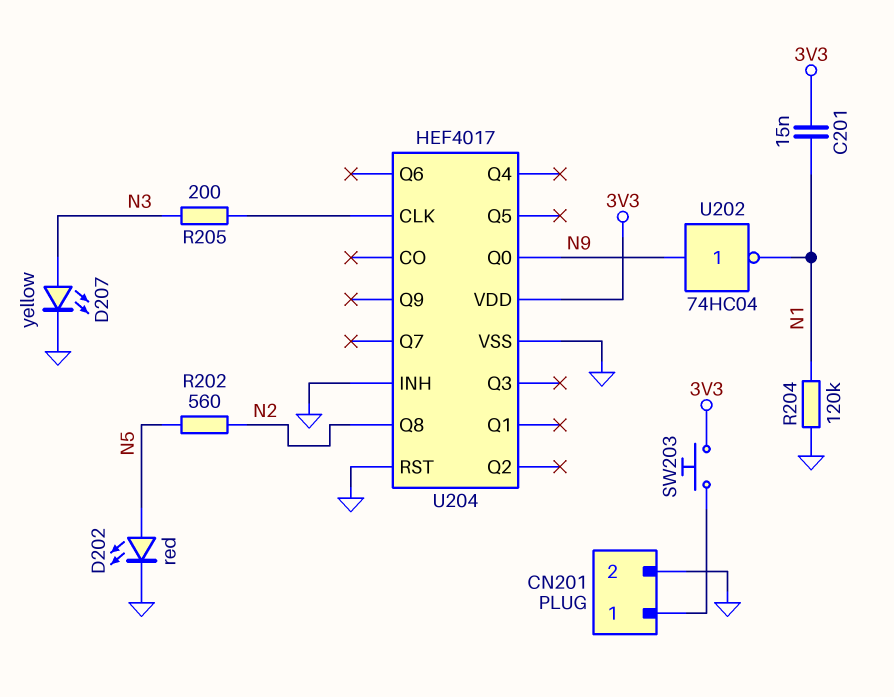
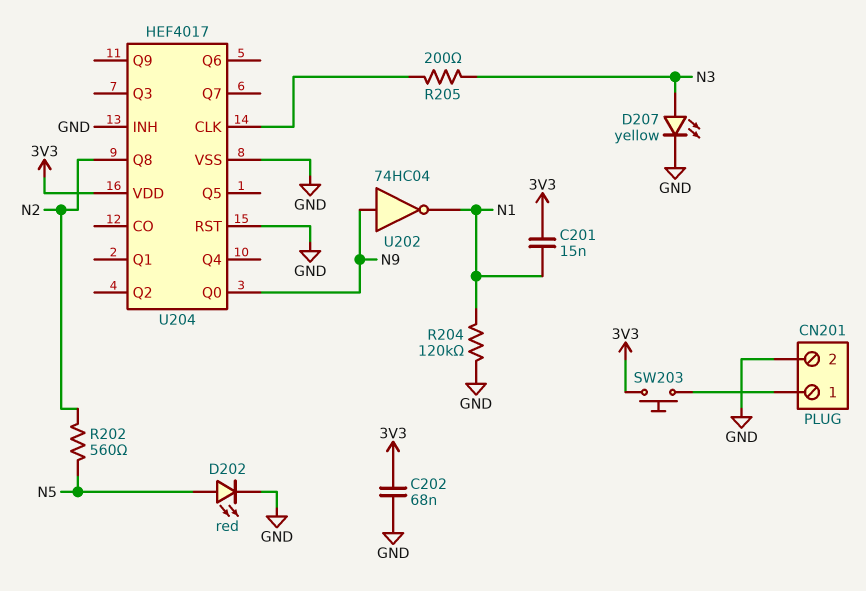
C202: none -> 68nF (3V3, GND)

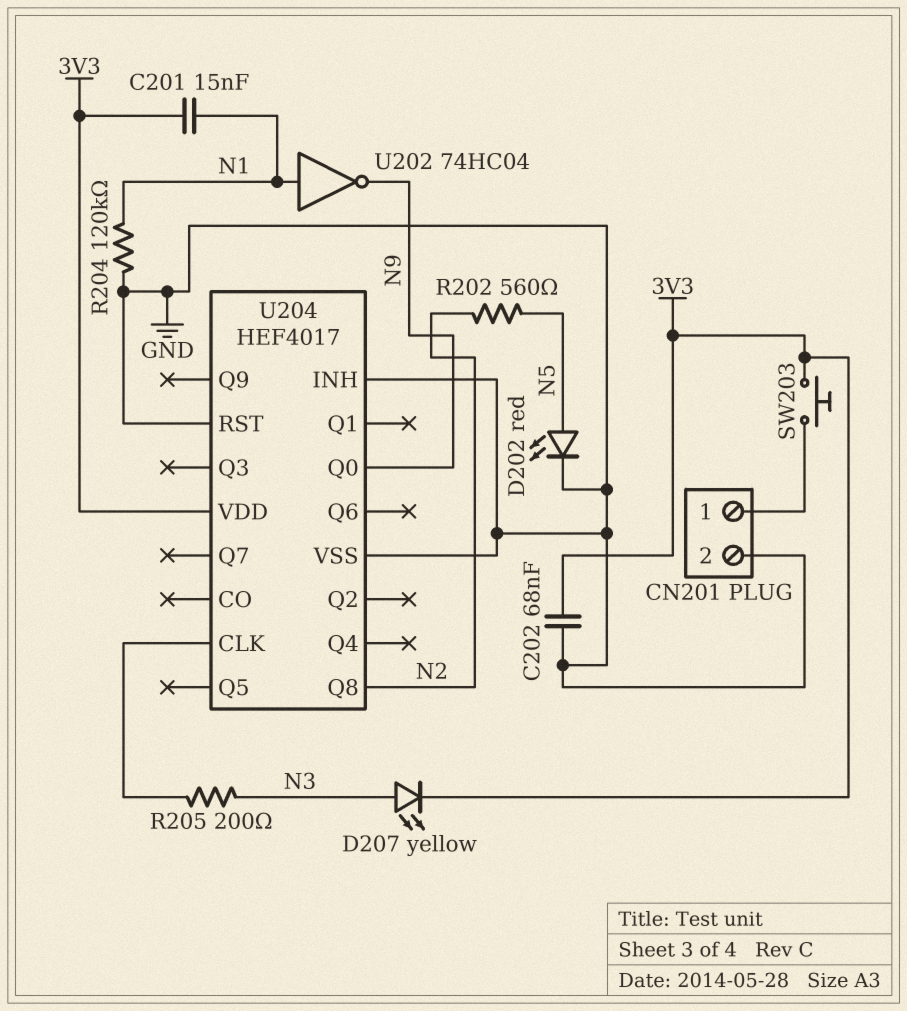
D207: LED yellow (A N3, K GND) -> LED yellow (A N3, K 3V3)
U202: NOT 74HC04 (in N9, out N1) -> NOT 74HC04 (in N1, out N9)

